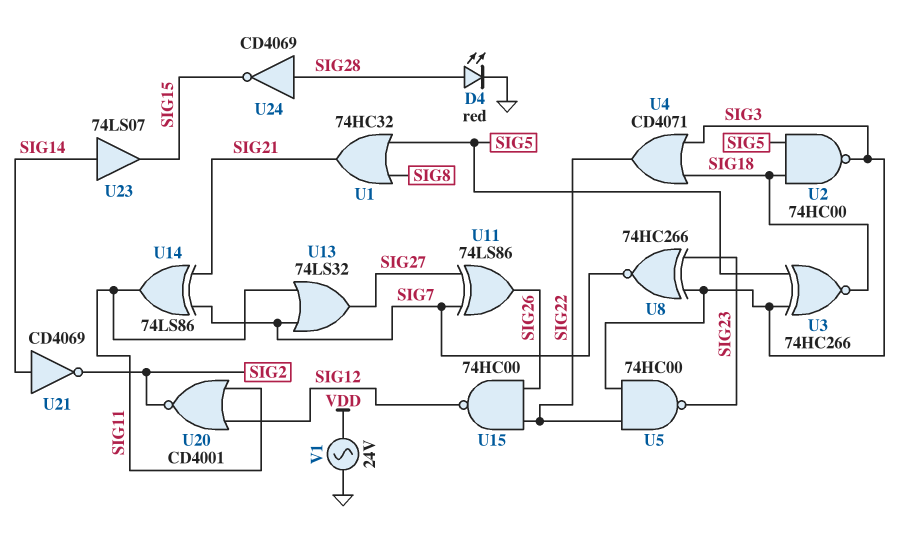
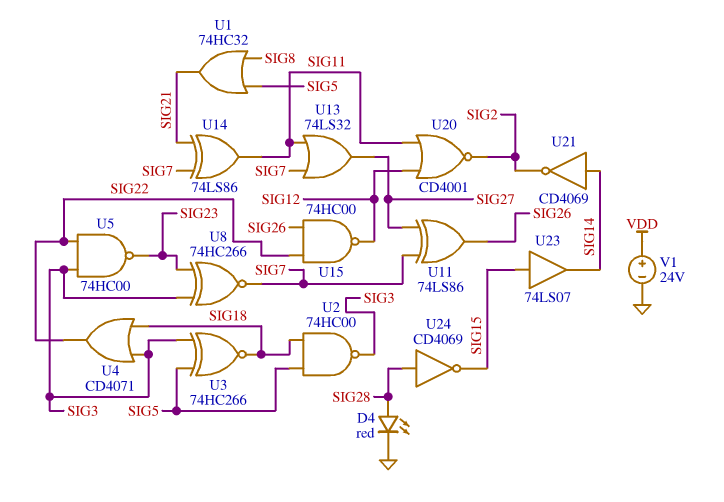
U23: buffer 74LS07 (in SIG14, out SIG15) -> buffer 74LS07 (in SIG15, out SIG14)
V1: AC 24V (GND, VDD) -> 24V (plus VDD, minus GND)

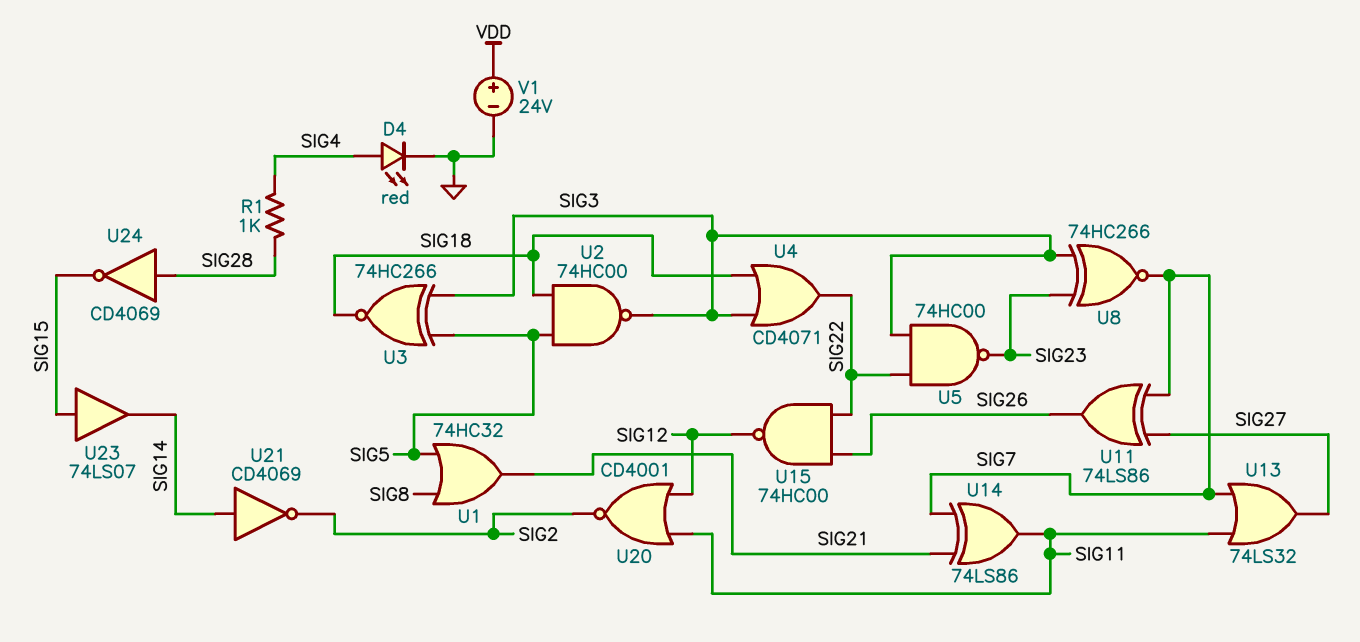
D4: LED red (A SIG28, K GND) -> LED red (A SIG4, K GND)
R1: none -> 1k (SIG4, SIG28)

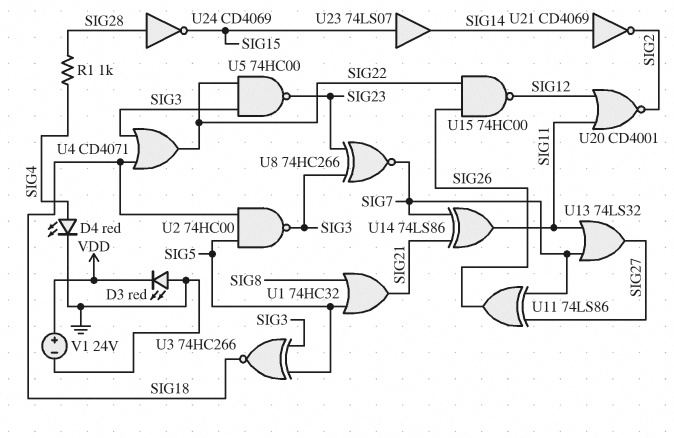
D3: none -> LED red (A GND, K VDD)

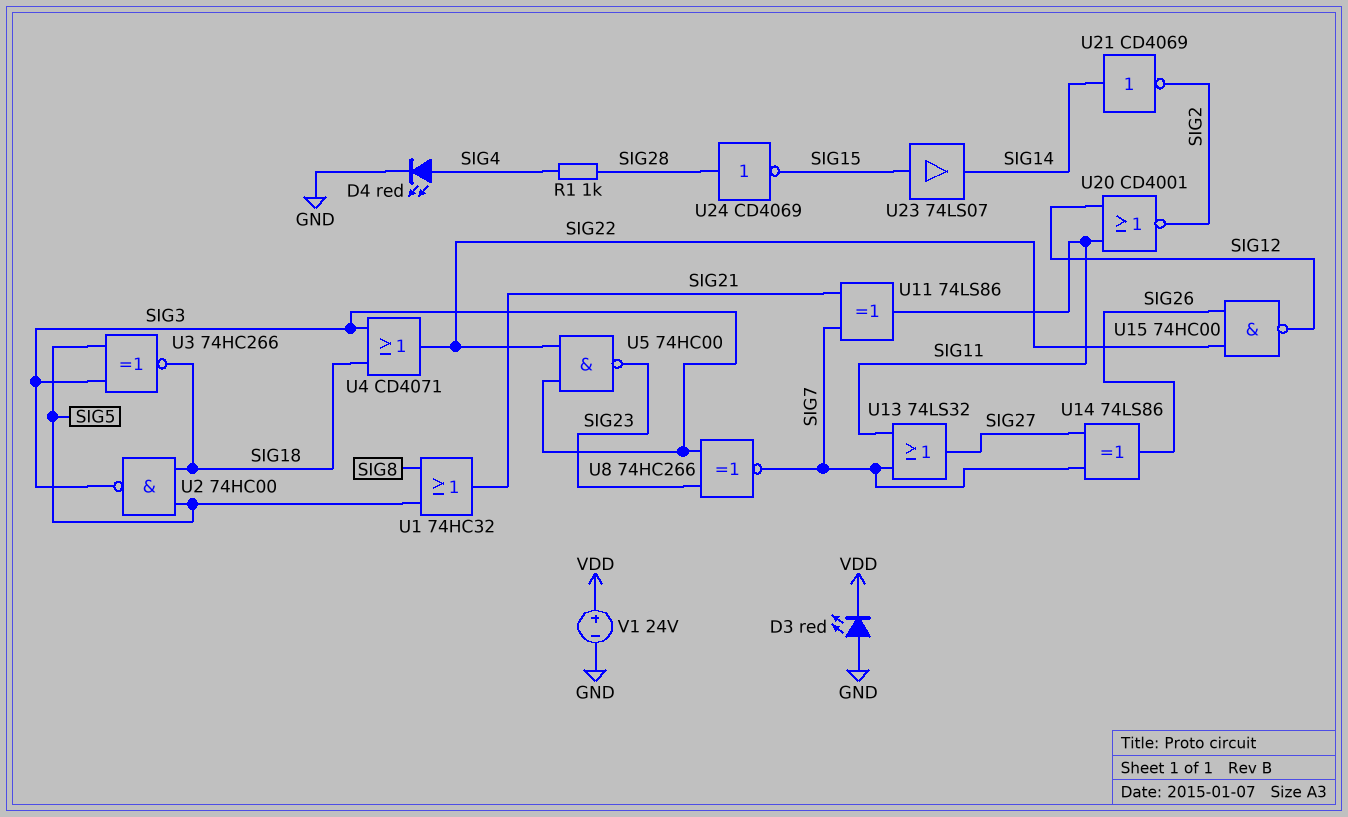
U11: XOR 74LS86 (in SIG7, in SIG27, out SIG26) -> XOR 74LS86 (in SIG7, in SIG21, out SIG11)
U14: XOR 74LS86 (in SIG7, in SIG21, out SIG11) -> XOR 74LS86 (in SIG7, in SIG27, out SIG26)

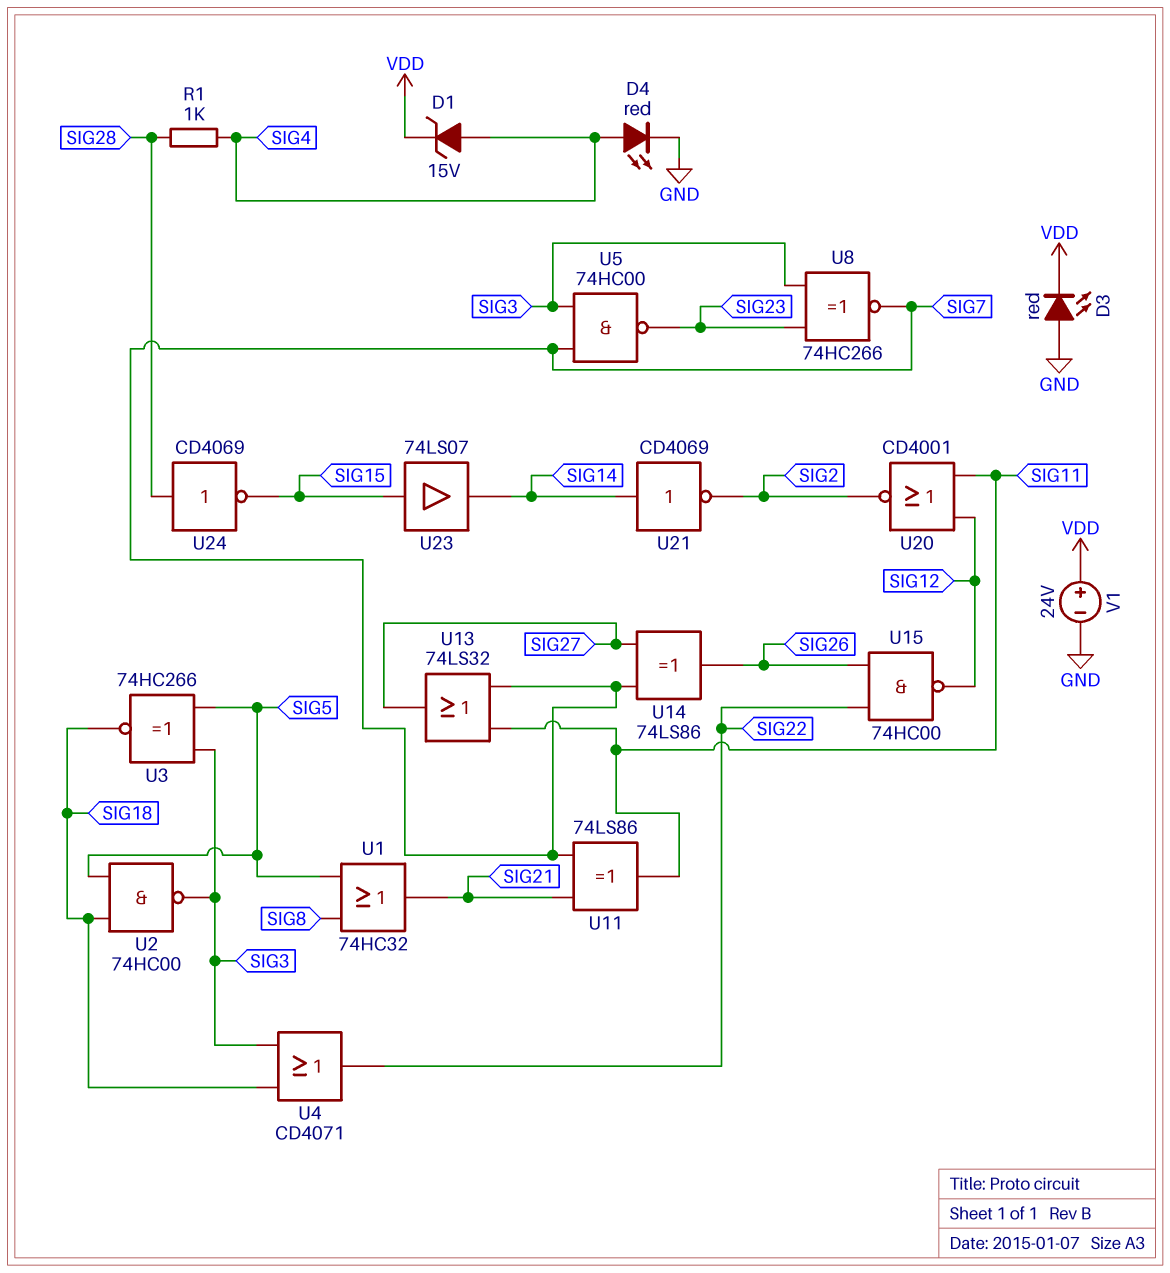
D1: none -> zener 15V (A SIG4, K VDD)
U5: NAND 74HC00 (in SIG3, in SIG22, out SIG23) -> NAND 74HC00 (in SIG3, in SIG7, out SIG23)

